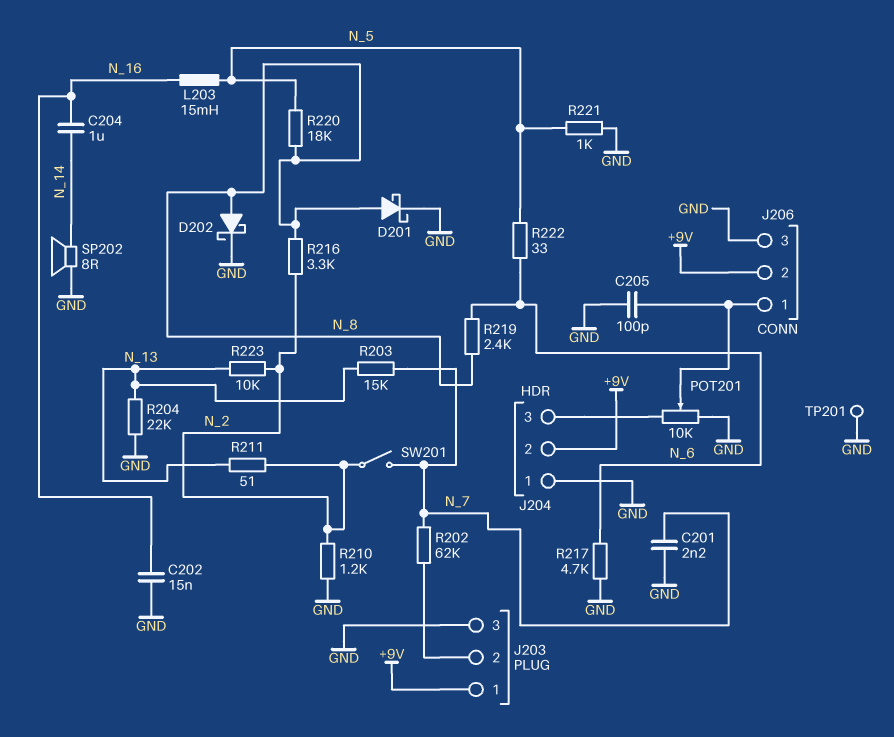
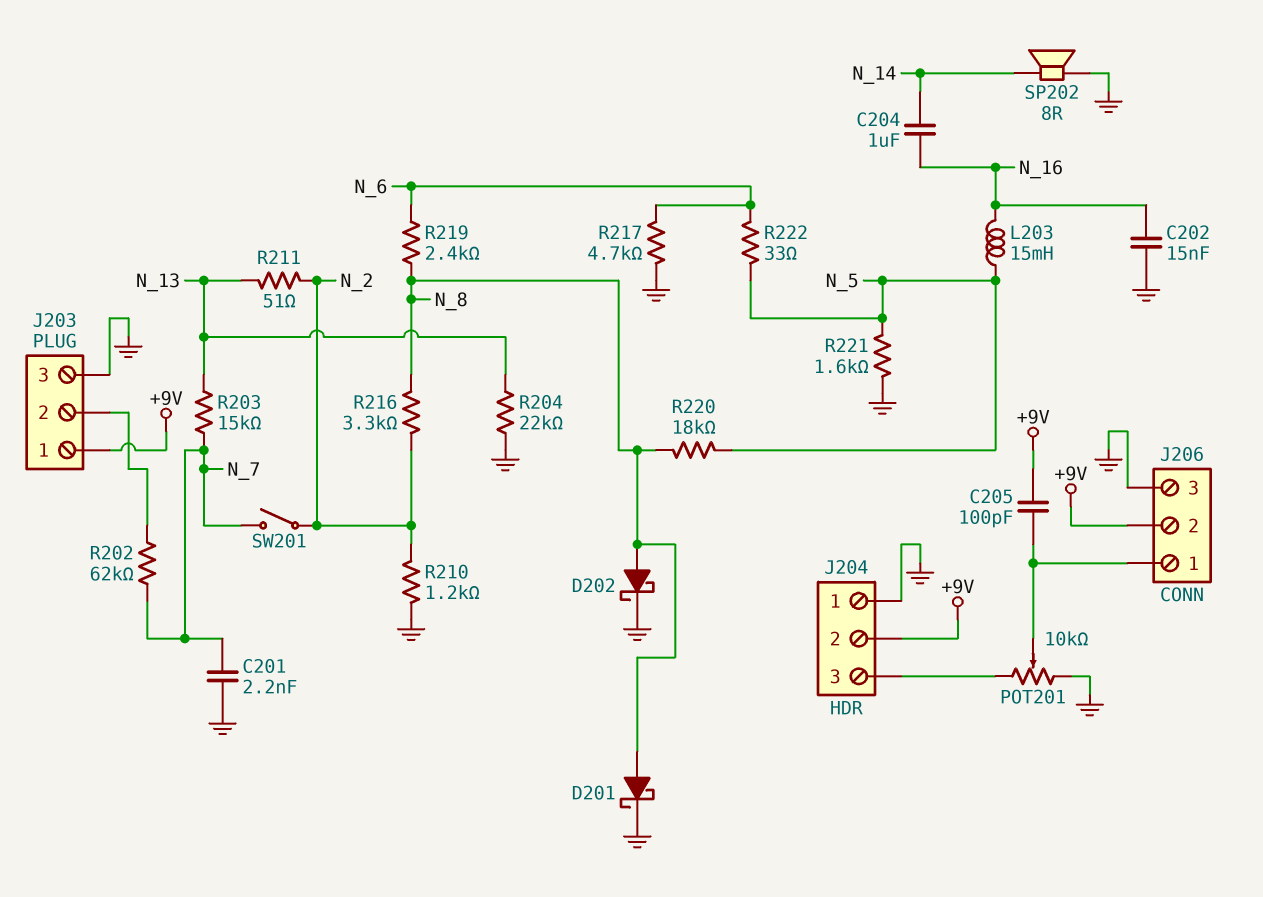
C205: 100pF (GND, J206/1) -> 100pF (+9V, J206/1)
R221: 1k (GND, N_5) -> 1.6k (GND, N_5)
R223: 10k (N_2, N_13) -> none
TP201: test point (GND) -> none

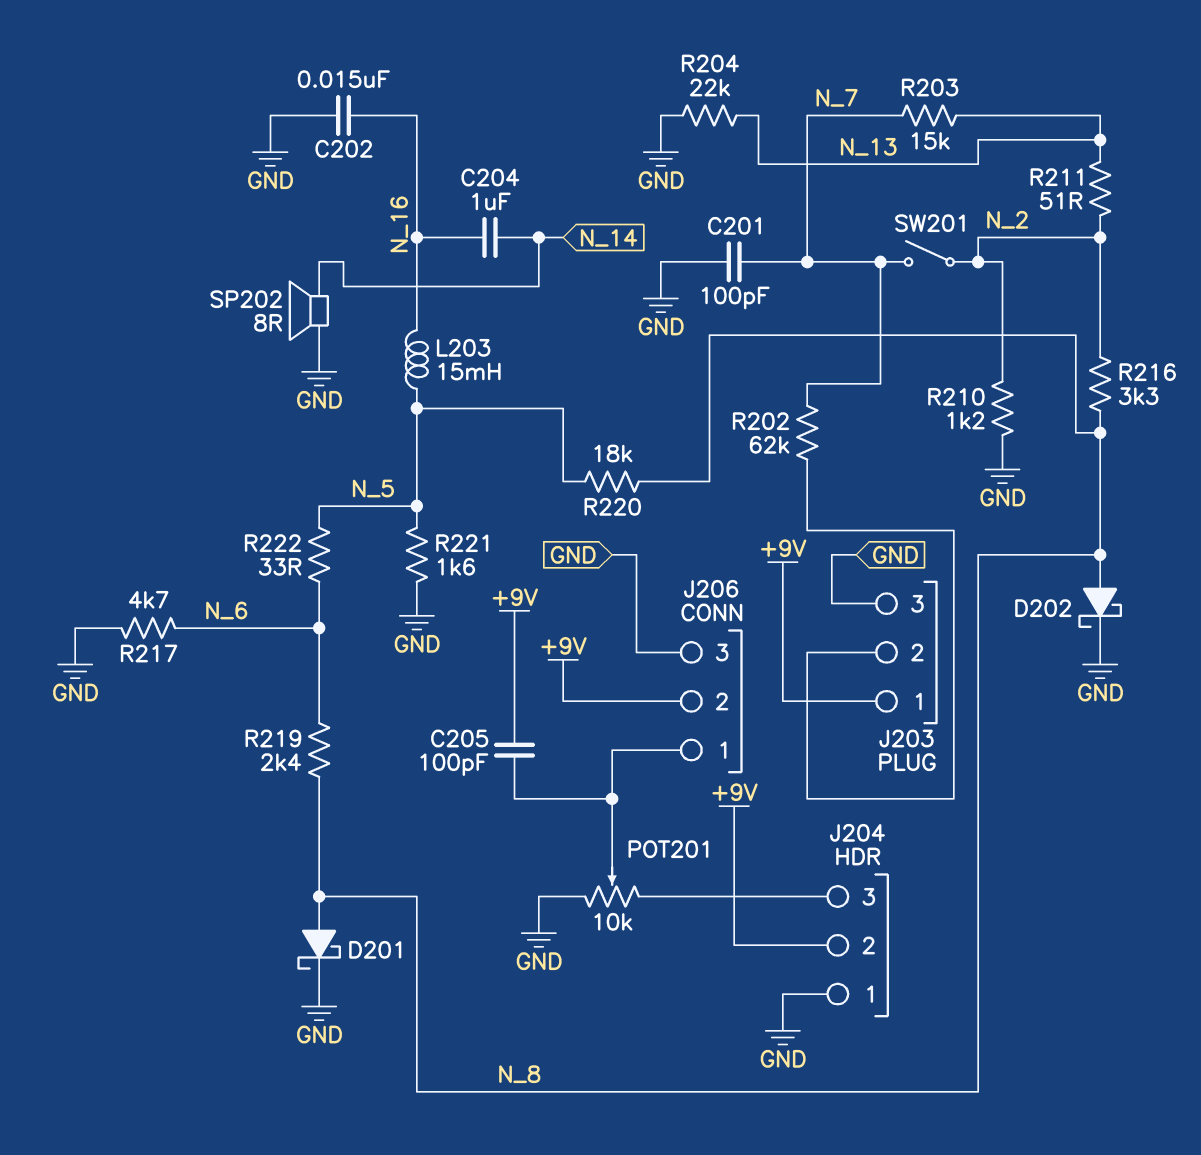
C201: 2.2nF (GND, N_7) -> 100pF (GND, N_7)

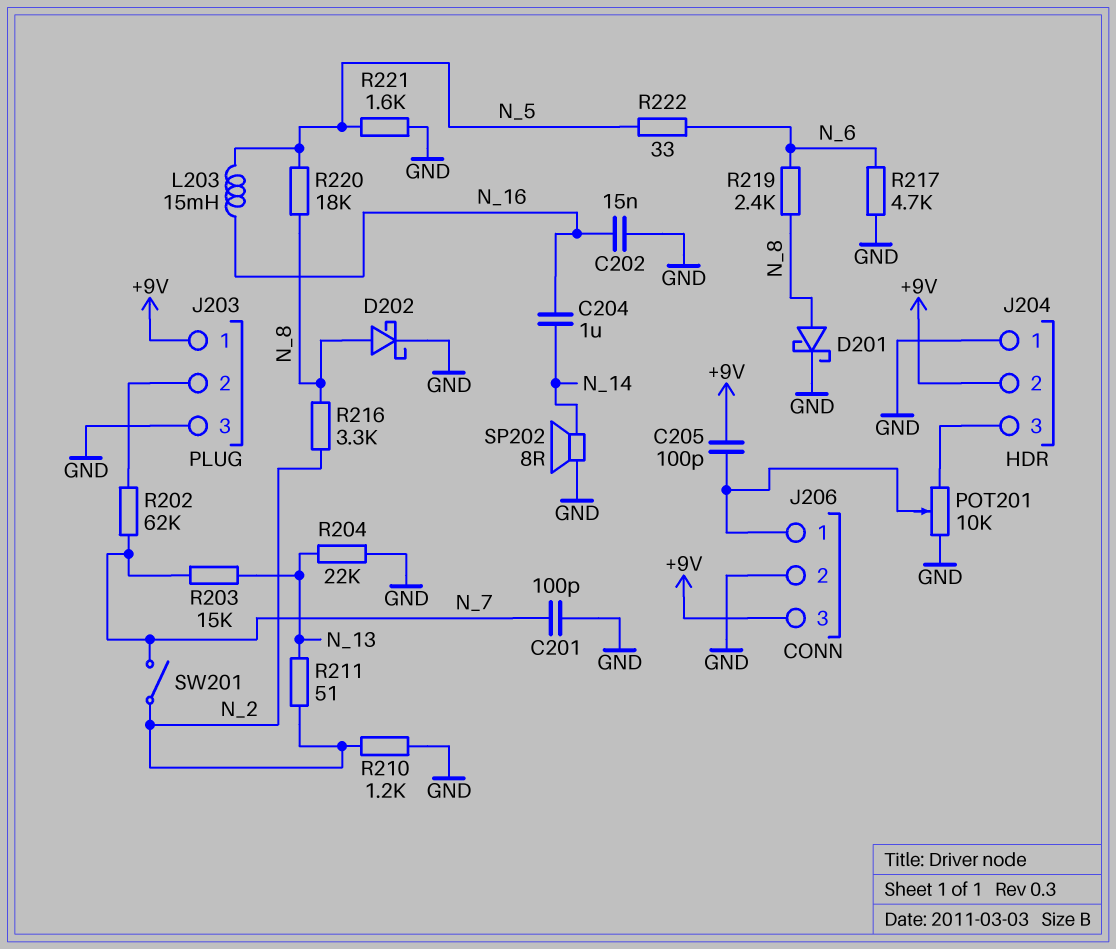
J206 pin 2: +9V -> GND
J206 pin 3: GND -> +9V

